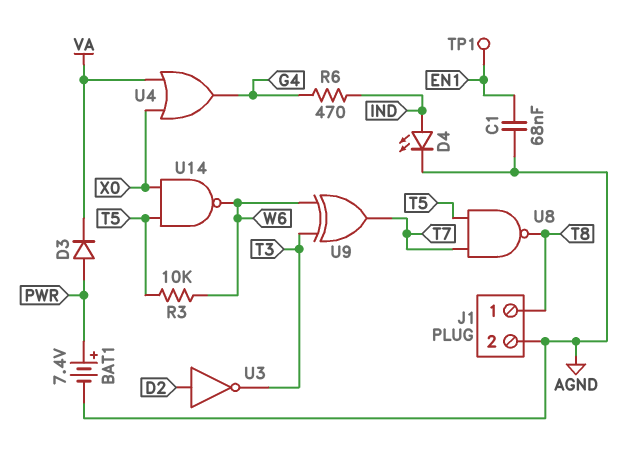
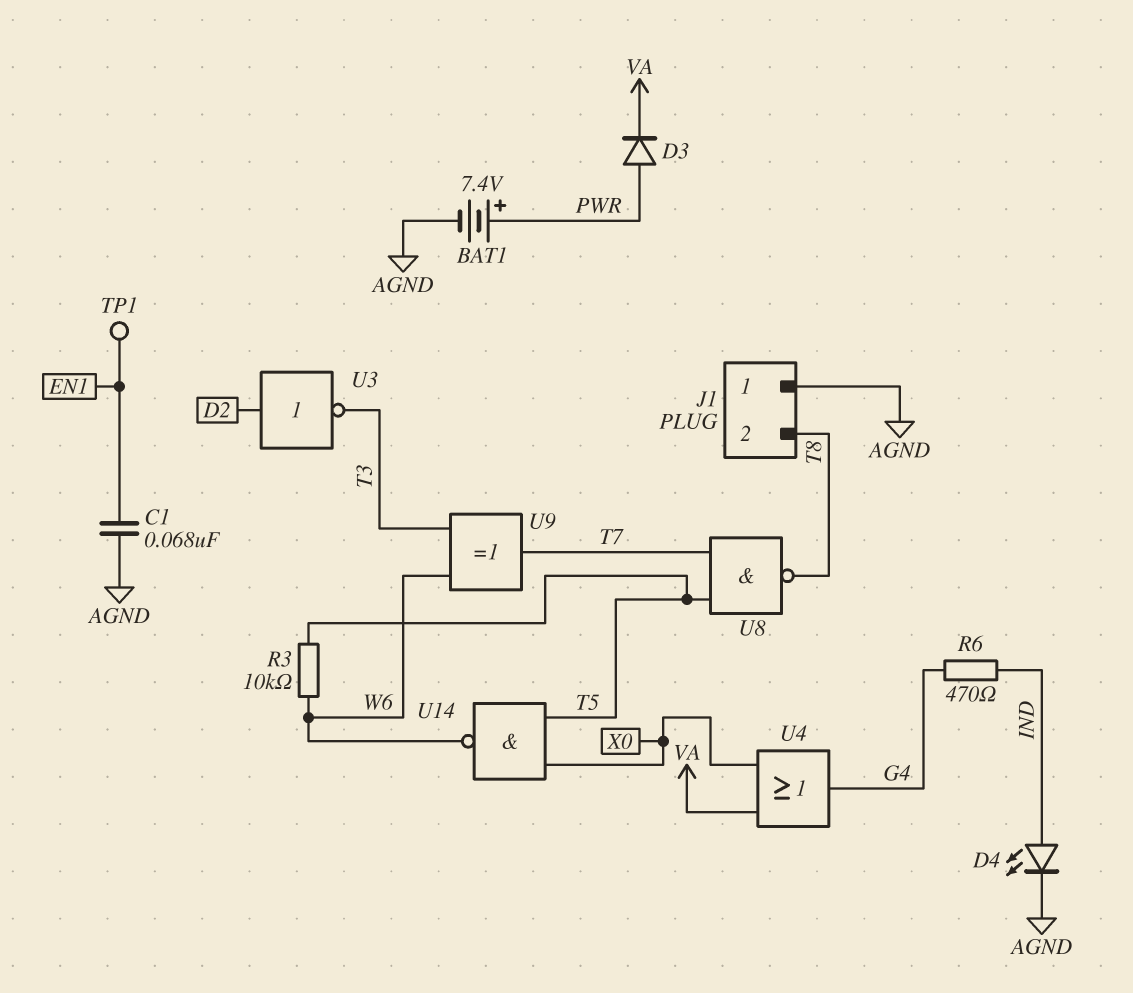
J1 pin 1: T8 -> AGND
J1 pin 2: AGND -> T8

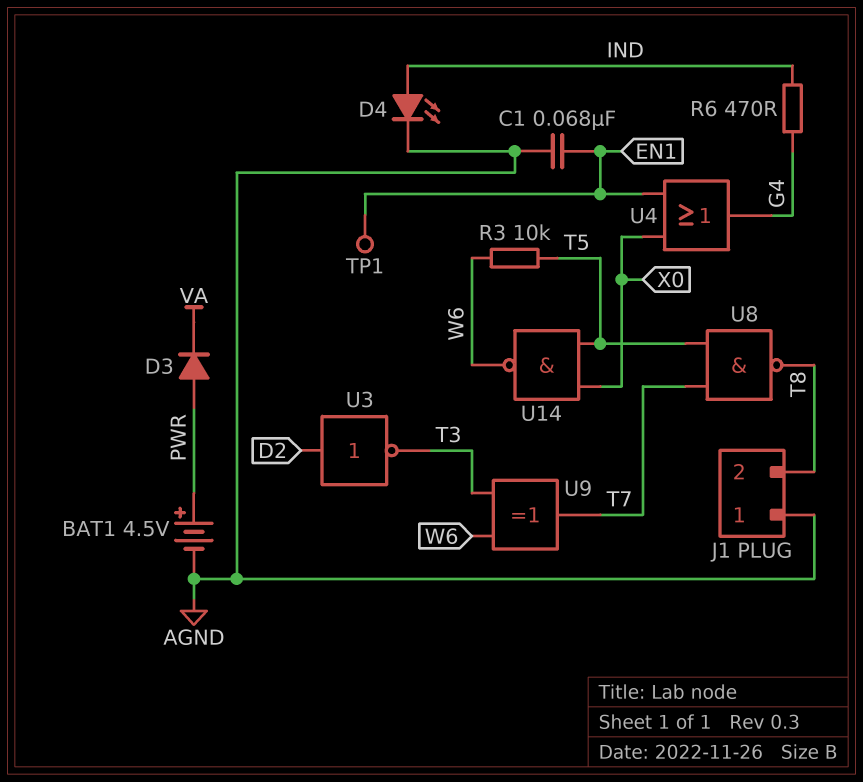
BAT1: 7.4V (plus PWR, minus AGND) -> 4.5V (plus PWR, minus AGND)
U4: OR (in VA, in X0, out G4) -> OR (in EN1, in X0, out G4)

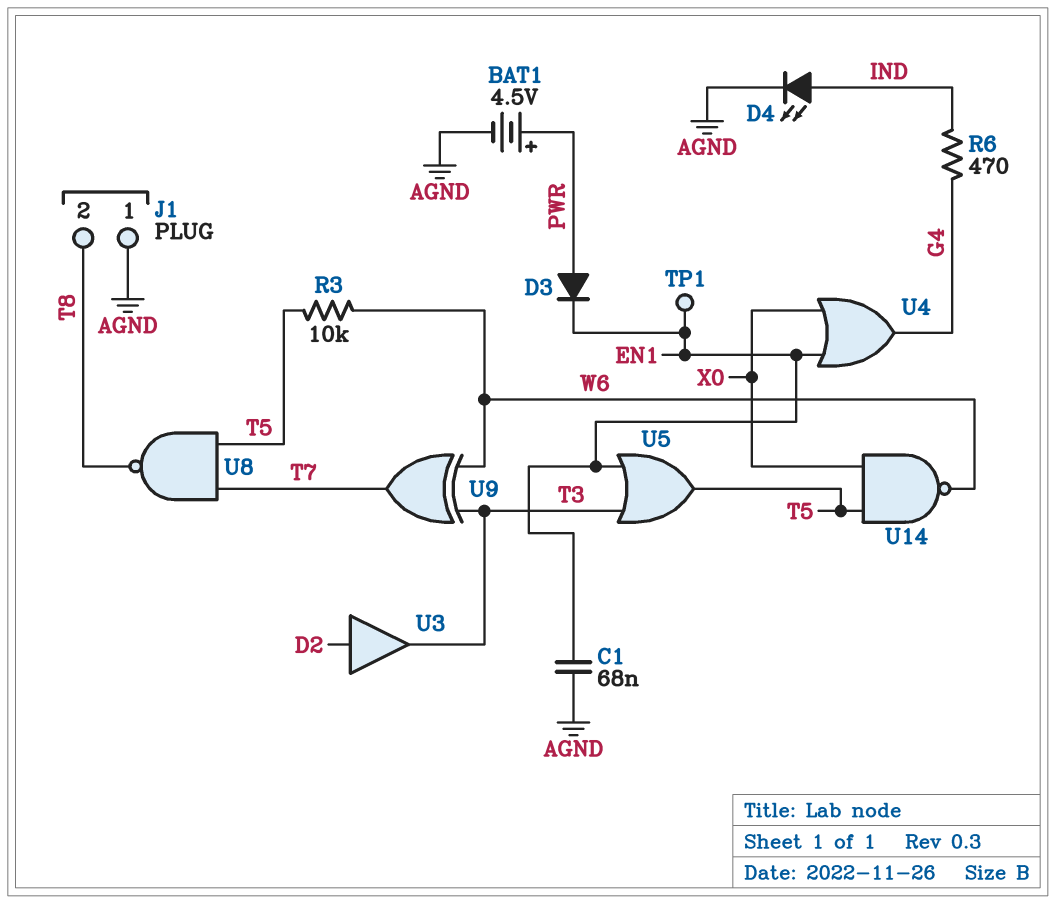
D3: diode (A PWR, K VA) -> diode (A PWR, K EN1)
U3: NOT (in D2, out T3) -> buffer (in D2, out T3)
U5: none -> OR (in EN1, in T3, out T5)

